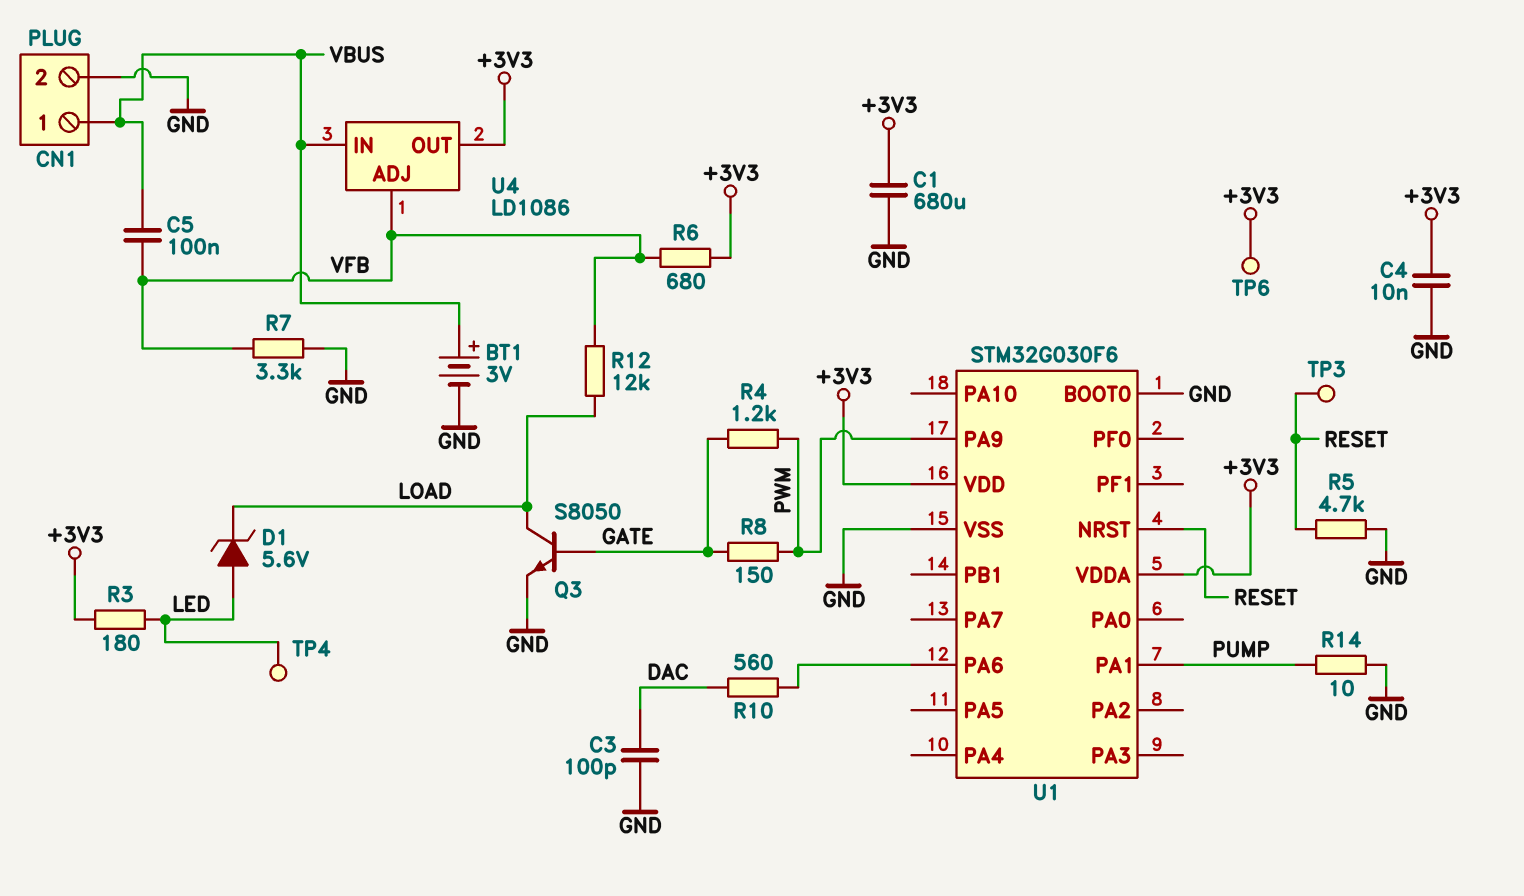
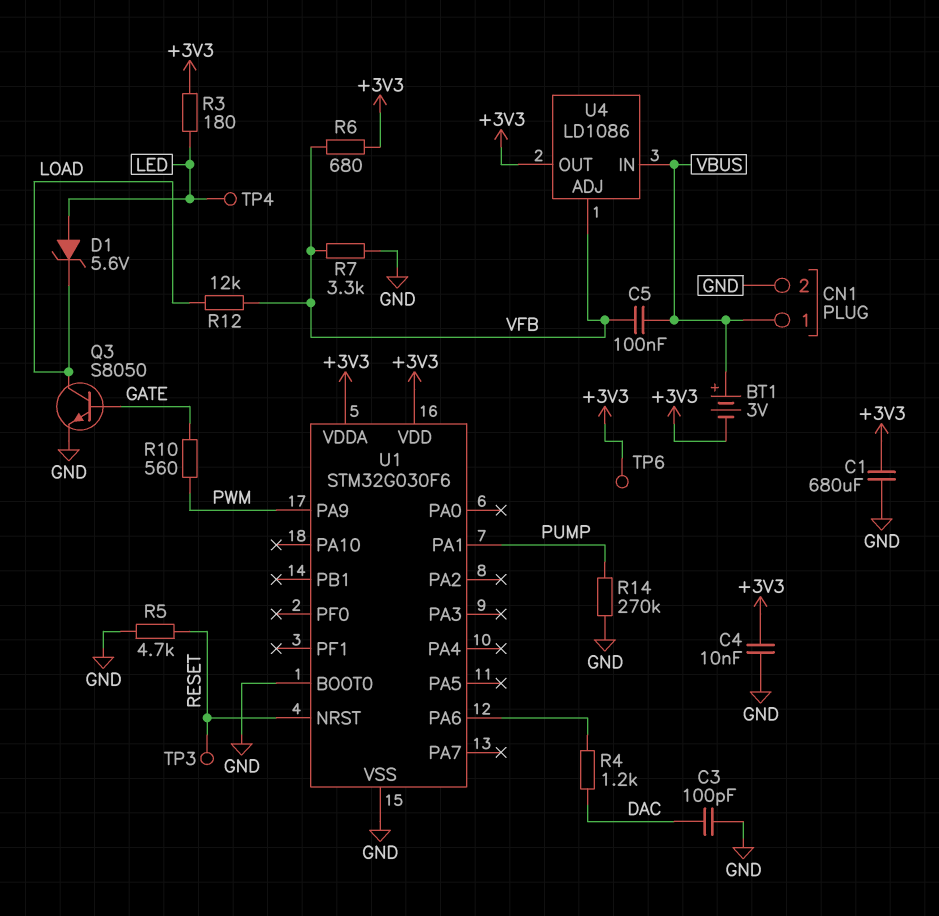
BT1: 3V (plus VBUS, minus GND) -> 3V (plus VBUS, minus +3V3)
R4: 1.2k (GATE, PWM) -> 1.2k (DAC, U1/PA6)
R8: 150 (GATE, PWM) -> none
R10: 560 (DAC, U1/PA6) -> 560 (GATE, PWM)
R14: 10 (GND, PUMP) -> 270k (GND, PUMP)

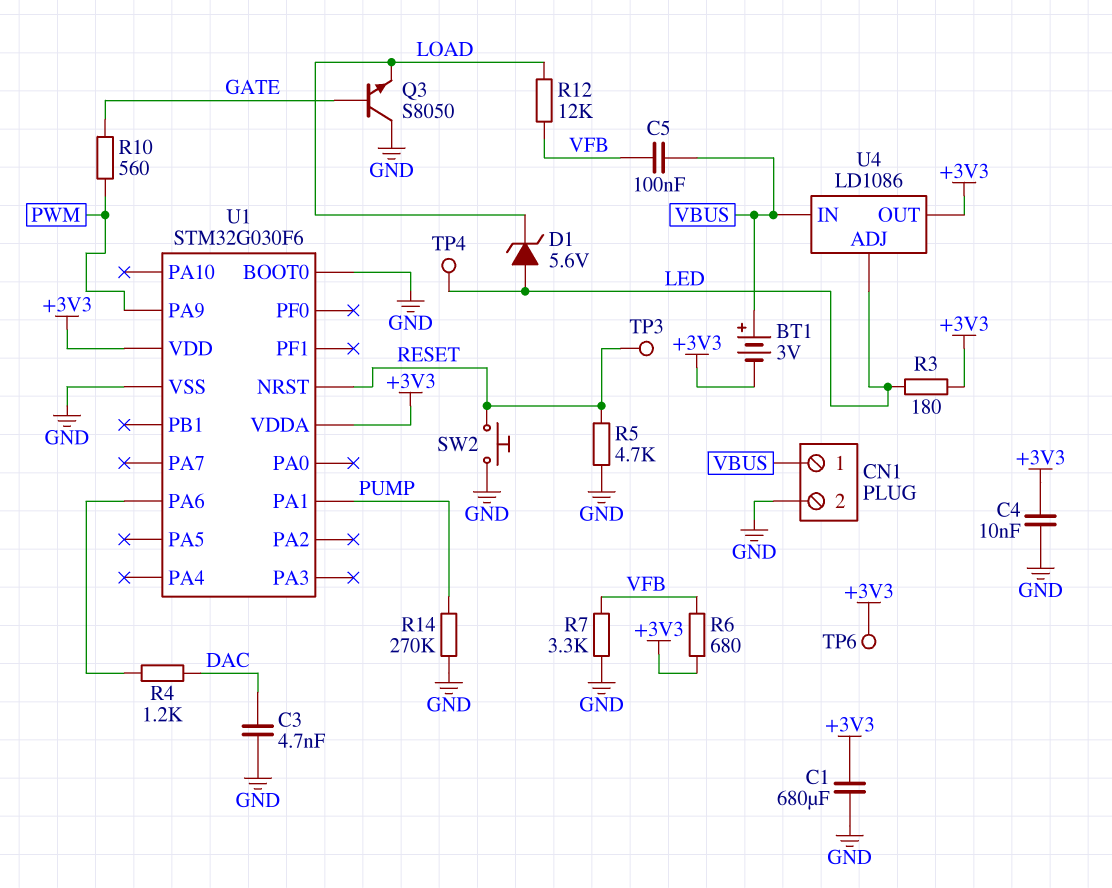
C3: 100pF (DAC, GND) -> 4.7nF (DAC, GND)
Q3: NPN S8050 (B GATE, C LOAD, E GND) -> NPN S8050 (B GATE, C GND, E LOAD)
SW2: none -> button (GND, RESET)
U4 pin ADJ: VFB -> LED

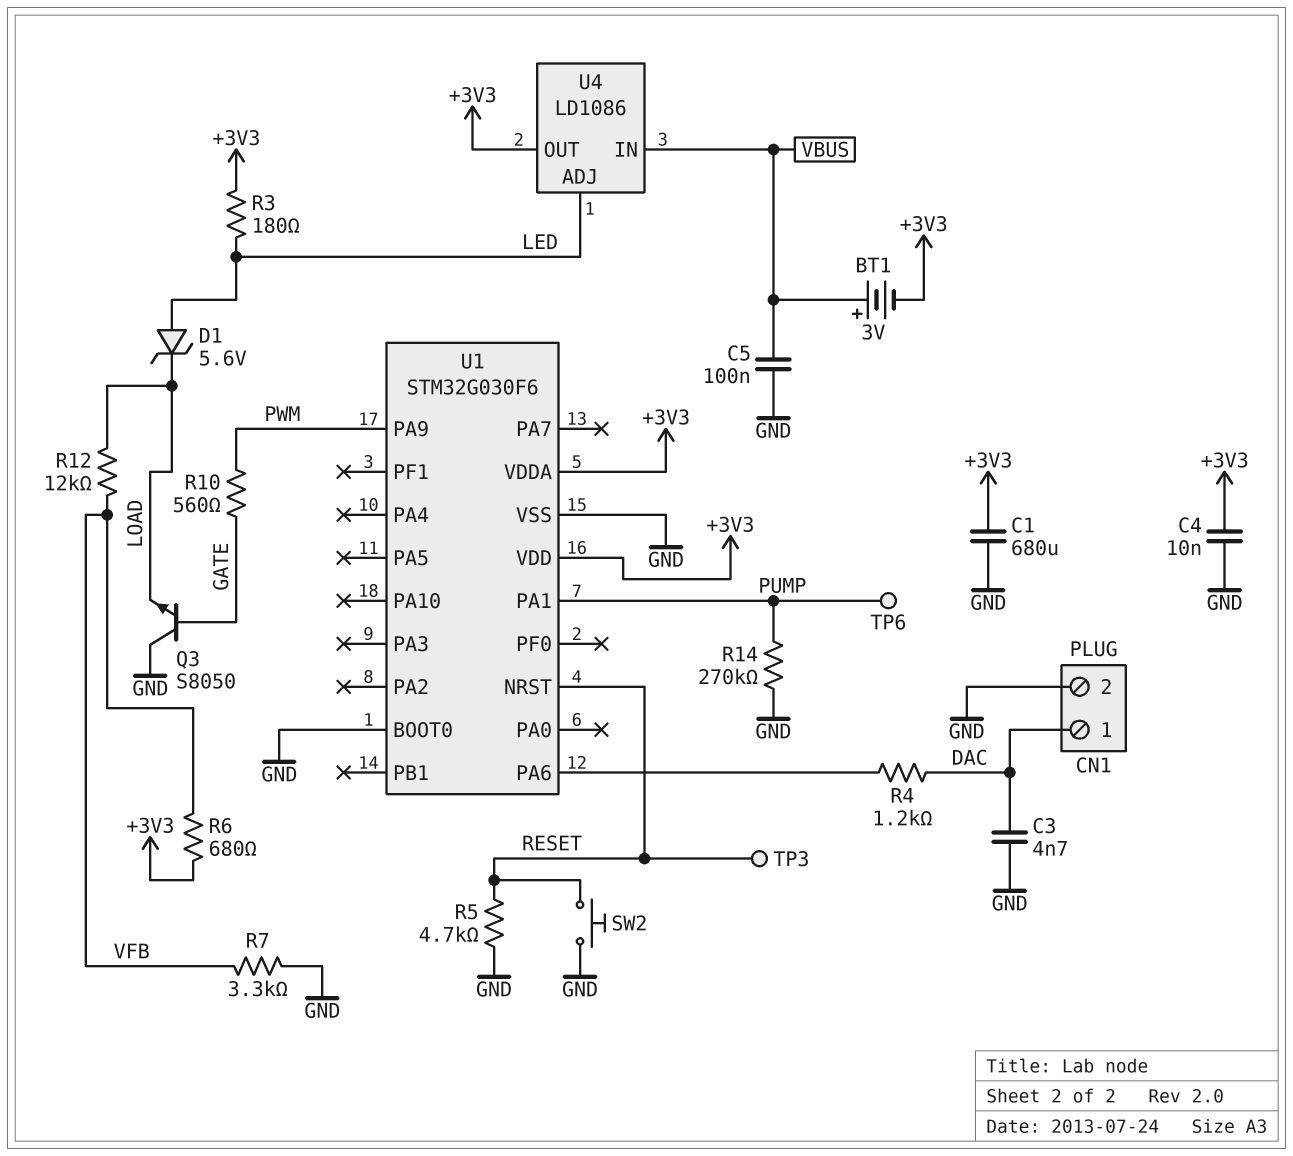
C5: 100nF (VBUS, VFB) -> 100nF (GND, VBUS)
CN1 pin 1: VBUS -> DAC
TP4: test point (LED) -> none
TP6: test point (+3V3) -> test point (PUMP)

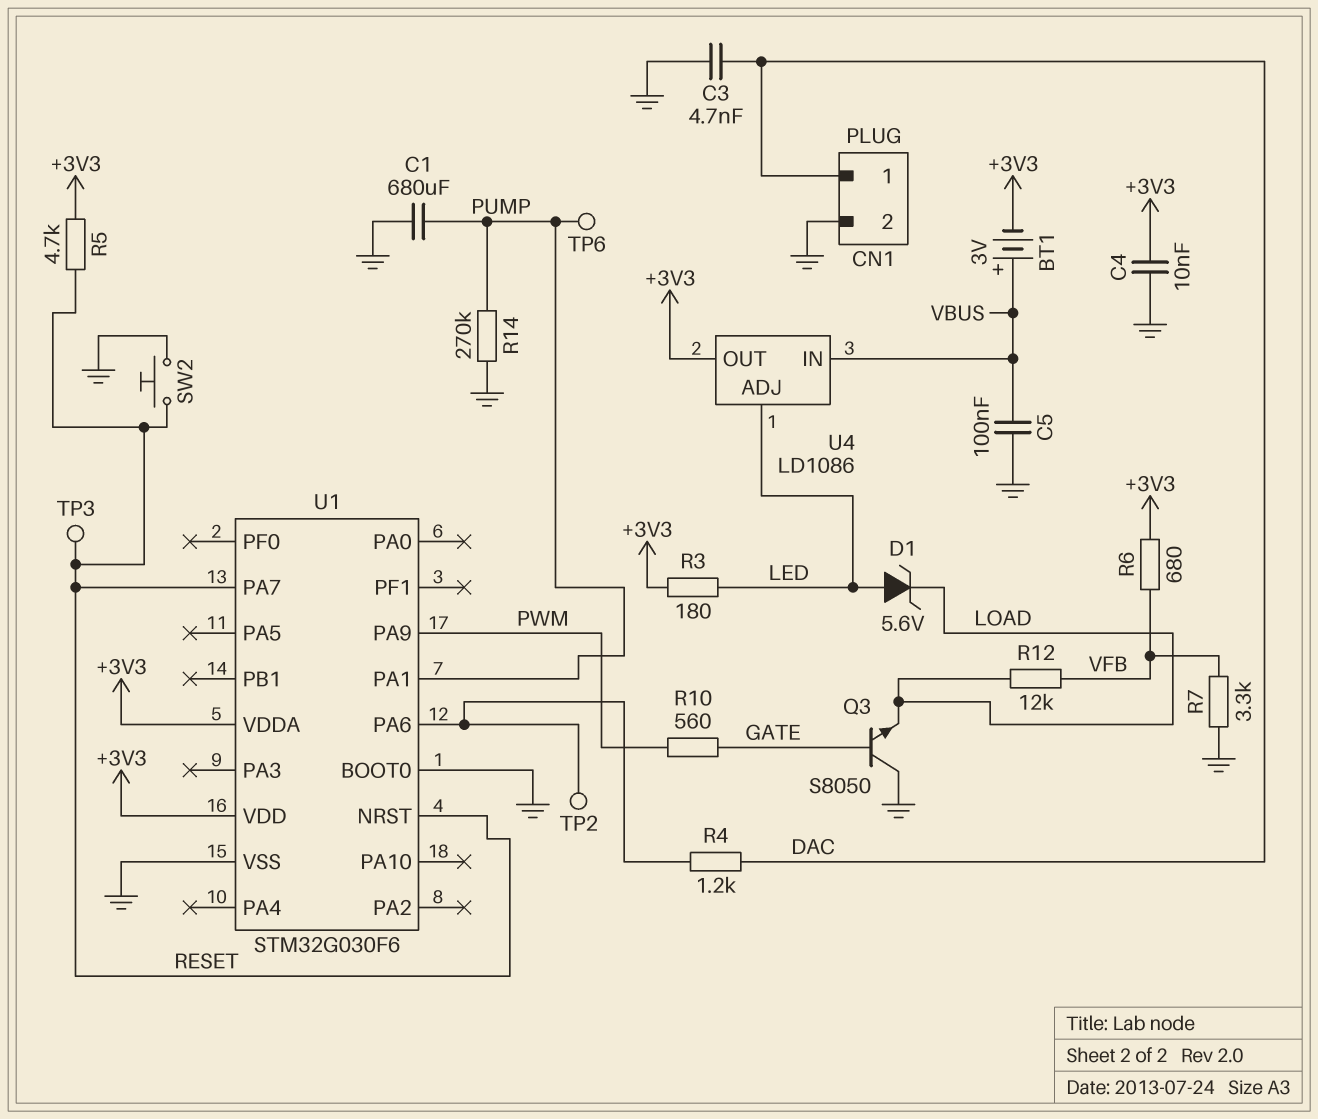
C1: 680uF (+3V3, GND) -> 680uF (GND, PUMP)
R5: 4.7k (GND, RESET) -> 4.7k (+3V3, RESET)
TP2: none -> test point (U1/PA6)
U1 pin PA7: none -> RESET

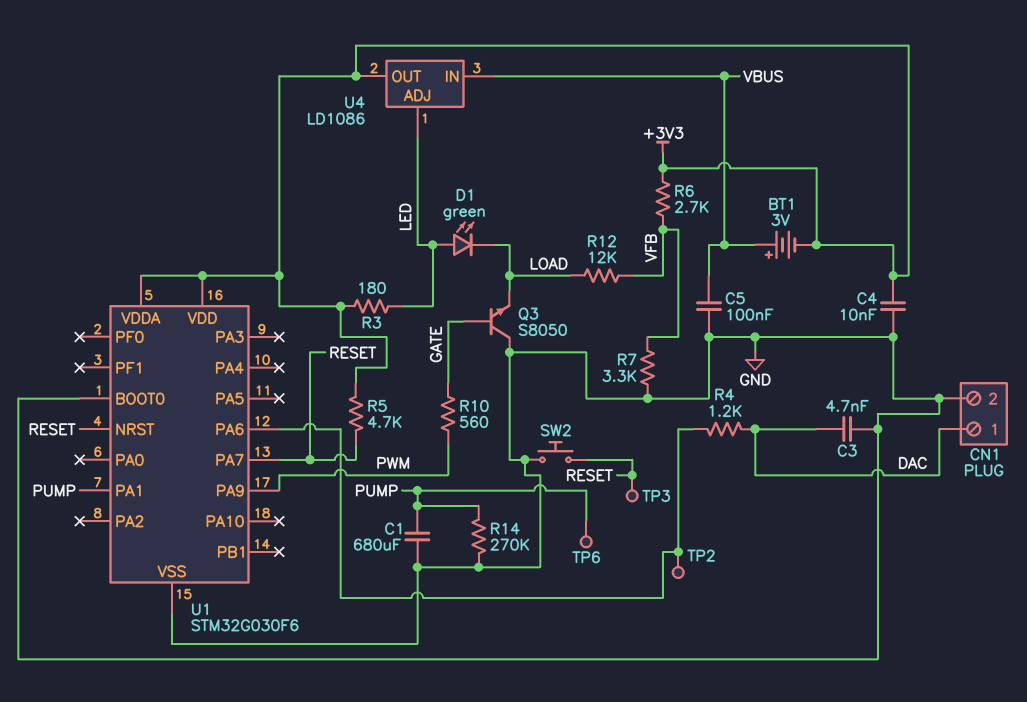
D1: zener 5.6V (A LED, K LOAD) -> LED green (A LED, K LOAD)
R6: 680 (+3V3, VFB) -> 2.7k (+3V3, VFB)

